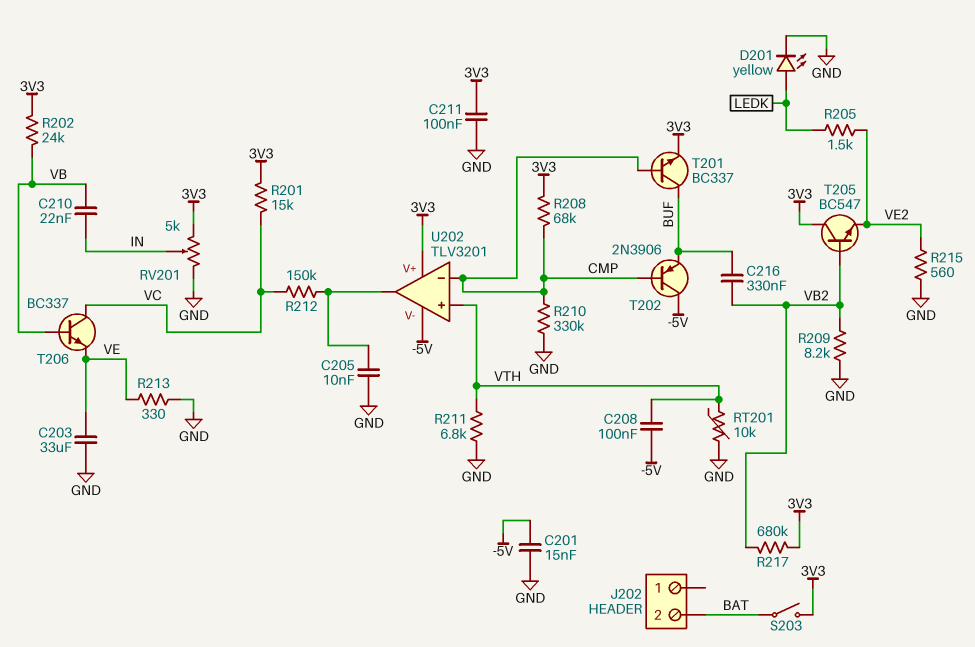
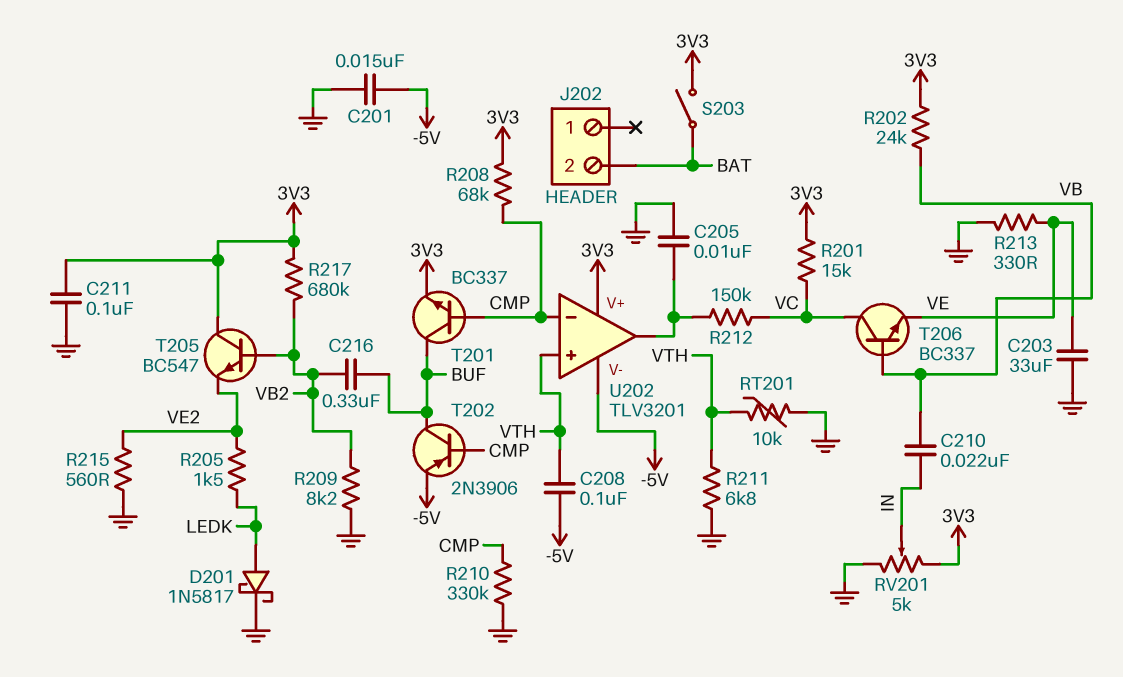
D201: LED yellow (A LEDK, K GND) -> schottky 1N5817 (A LEDK, K GND)
T202: PNP 2N3906 (B CMP, C -5V, E BUF) -> PNP 2N3906 (B CMP, C BUF, E -5V)

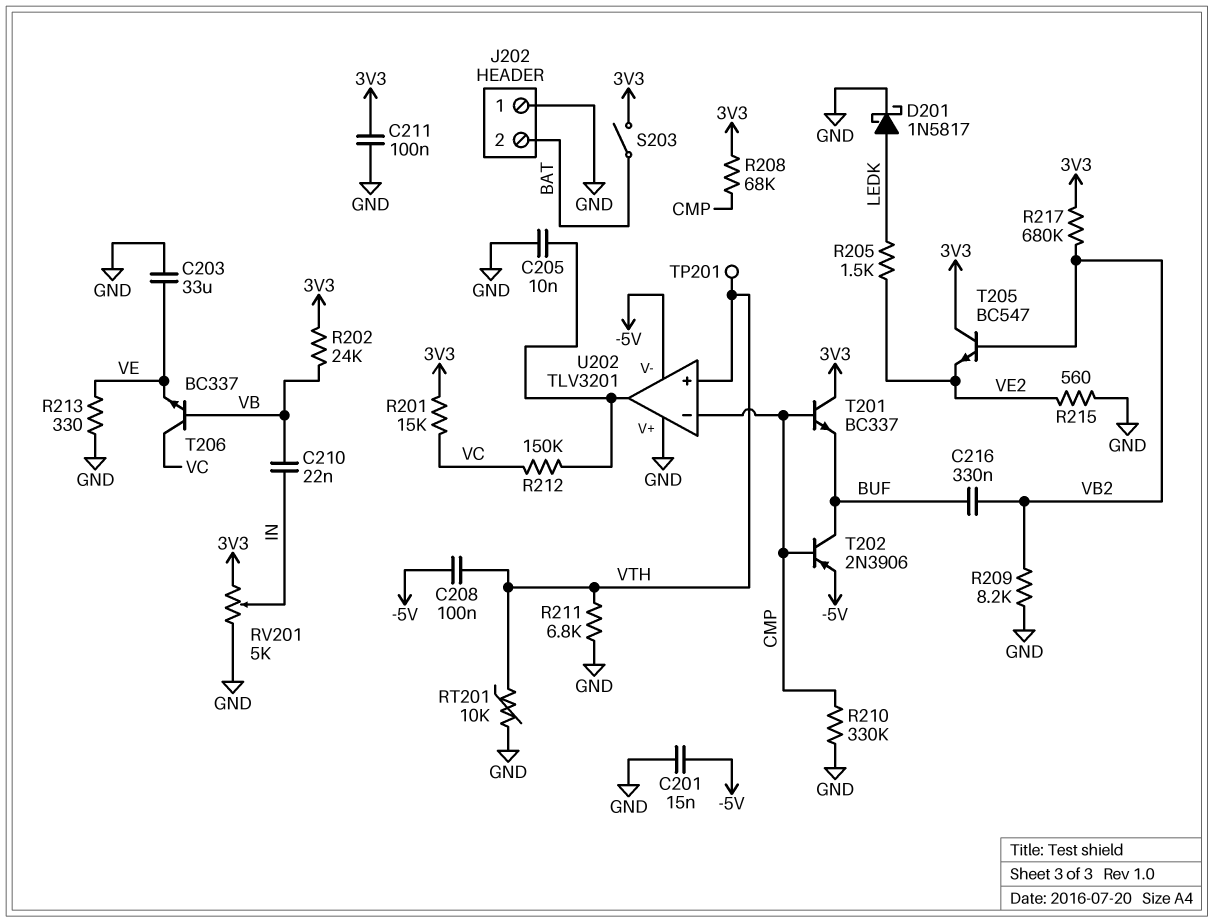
J202 pin 1: none -> GND
T201: NPN BC337 (B CMP, C BUF, E 3V3) -> NPN BC337 (B CMP, C 3V3, E BUF)
TP201: none -> test point (VTH)
U202 pin V+: 3V3 -> GND

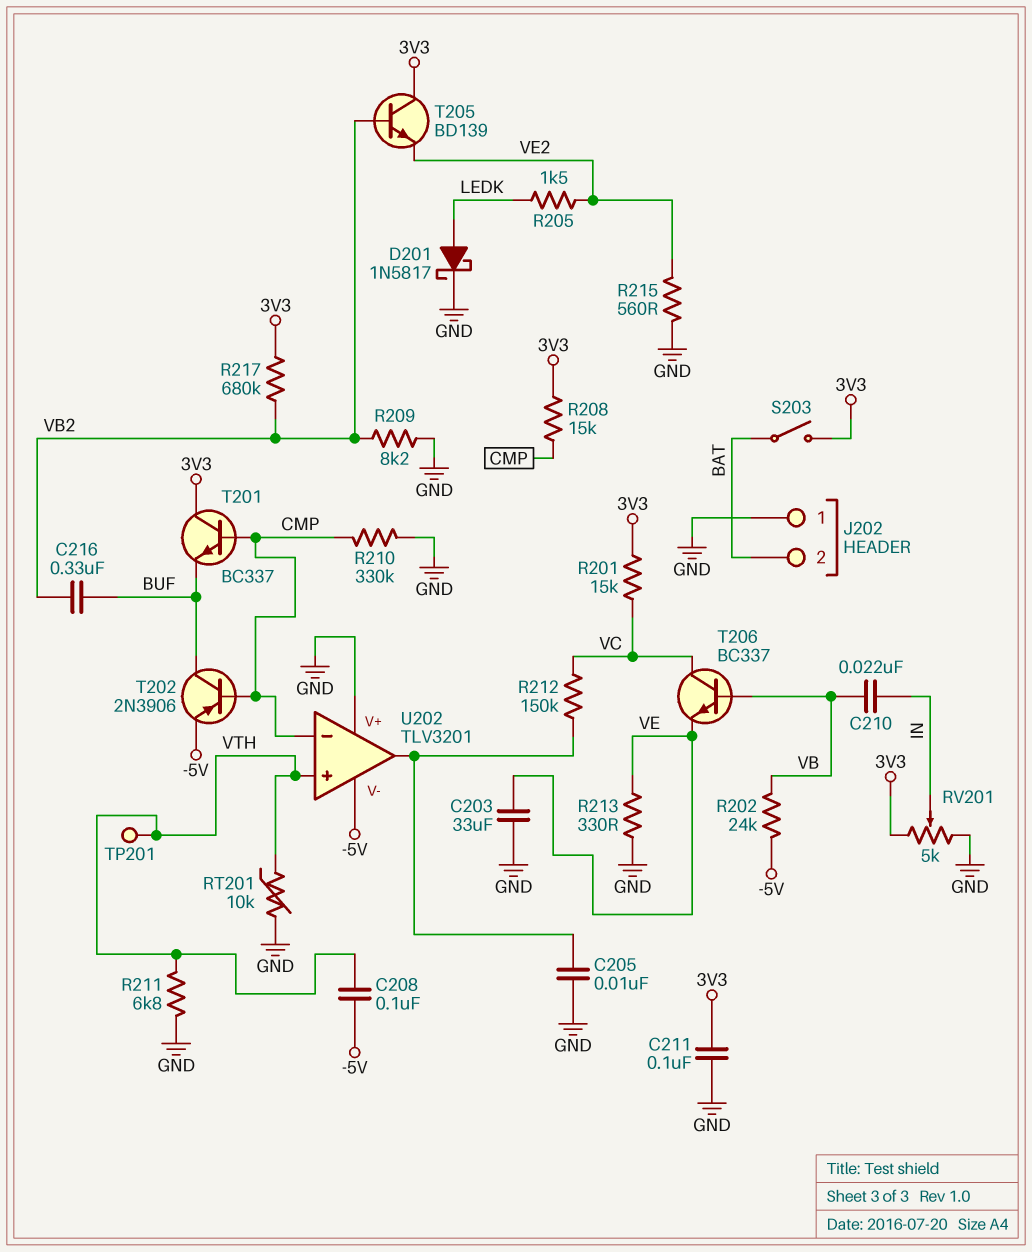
C201: 15nF (-5V, GND) -> none
R202: 24k (3V3, VB) -> 24k (-5V, VB)
R208: 68k (3V3, CMP) -> 15k (3V3, CMP)
T205: NPN BC547 (B VB2, C 3V3, E VE2) -> NPN BD139 (B VB2, C 3V3, E VE2)

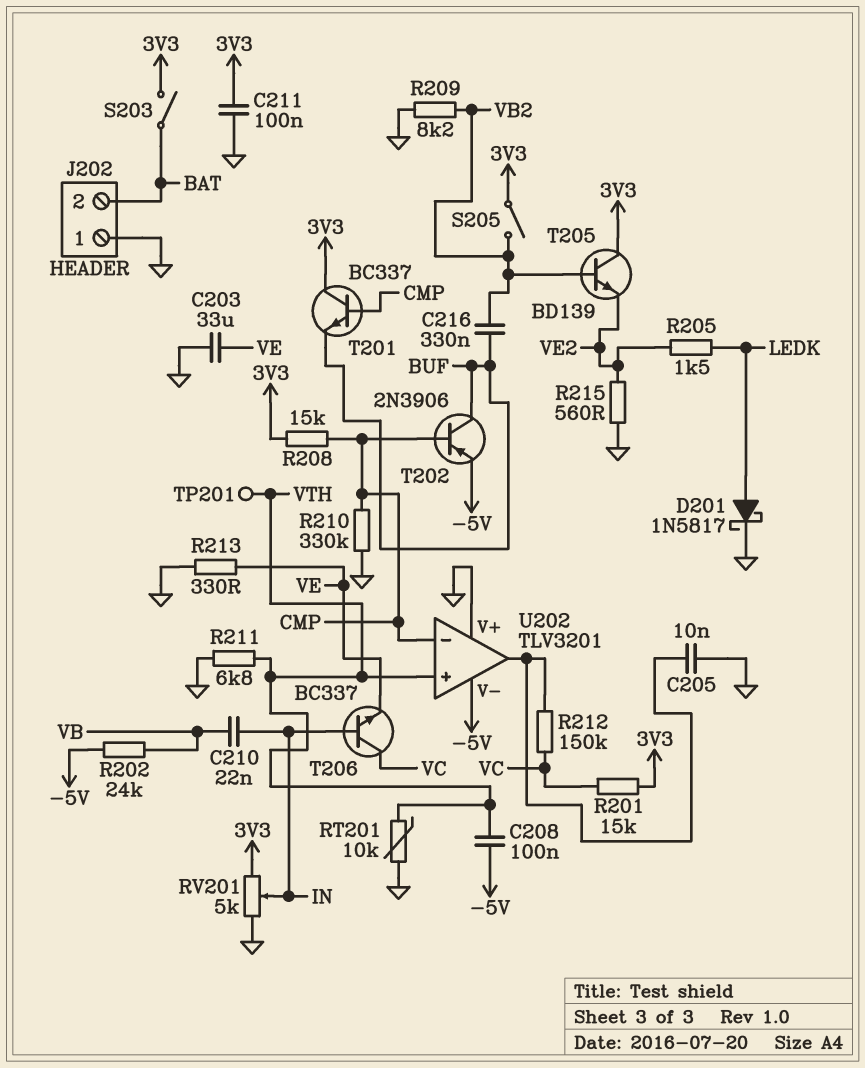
R217: 680k (3V3, VB2) -> none
S205: none -> switch (3V3, VB2)
T206: NPN BC337 (B VB, C VC, E VE) -> NPN BC337 (B IN, C VC, E VE)

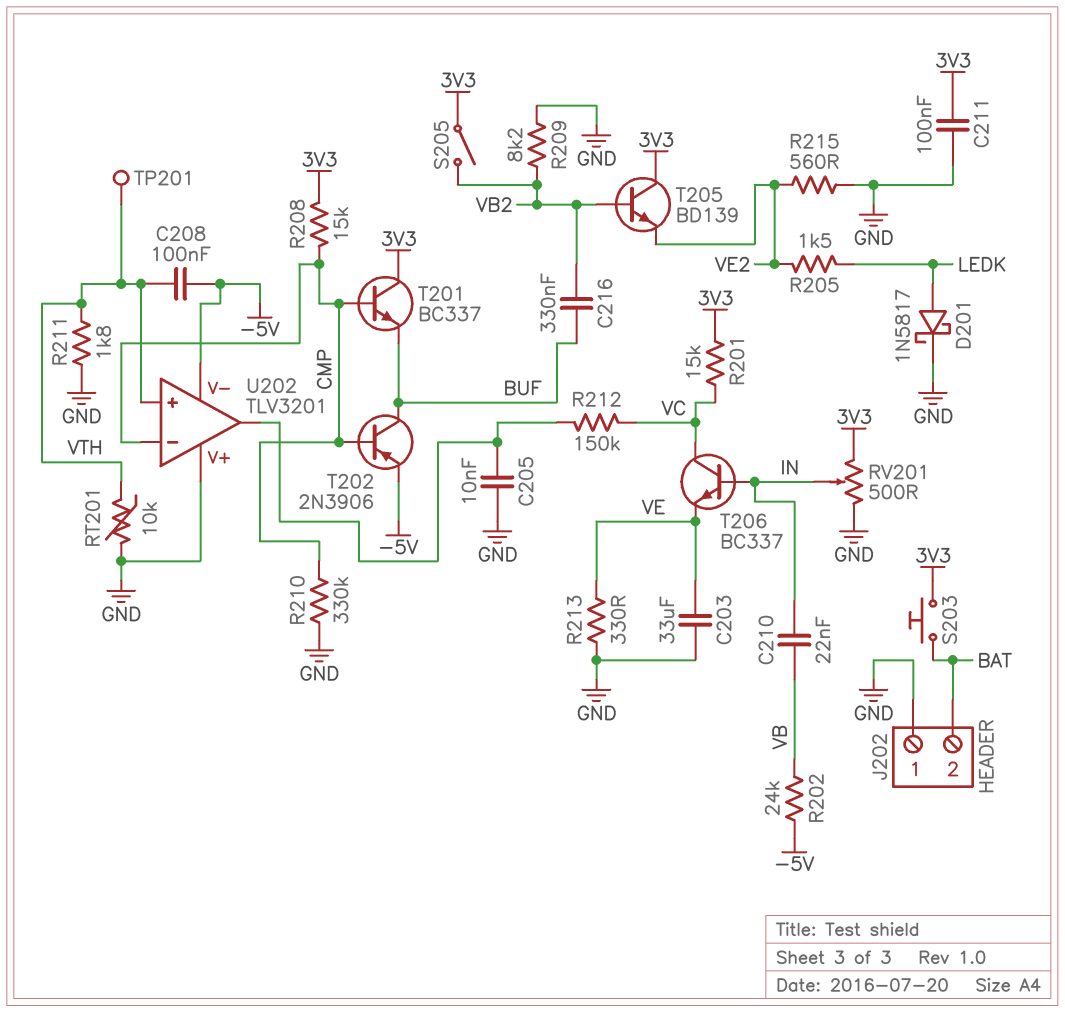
R211: 6.8k (GND, VTH) -> 1.8k (GND, VTH)
RV201: 5k (3V3, GND, wiper IN) -> 500 (3V3, GND, wiper IN)
S203: switch (3V3, BAT) -> button (3V3, BAT)

